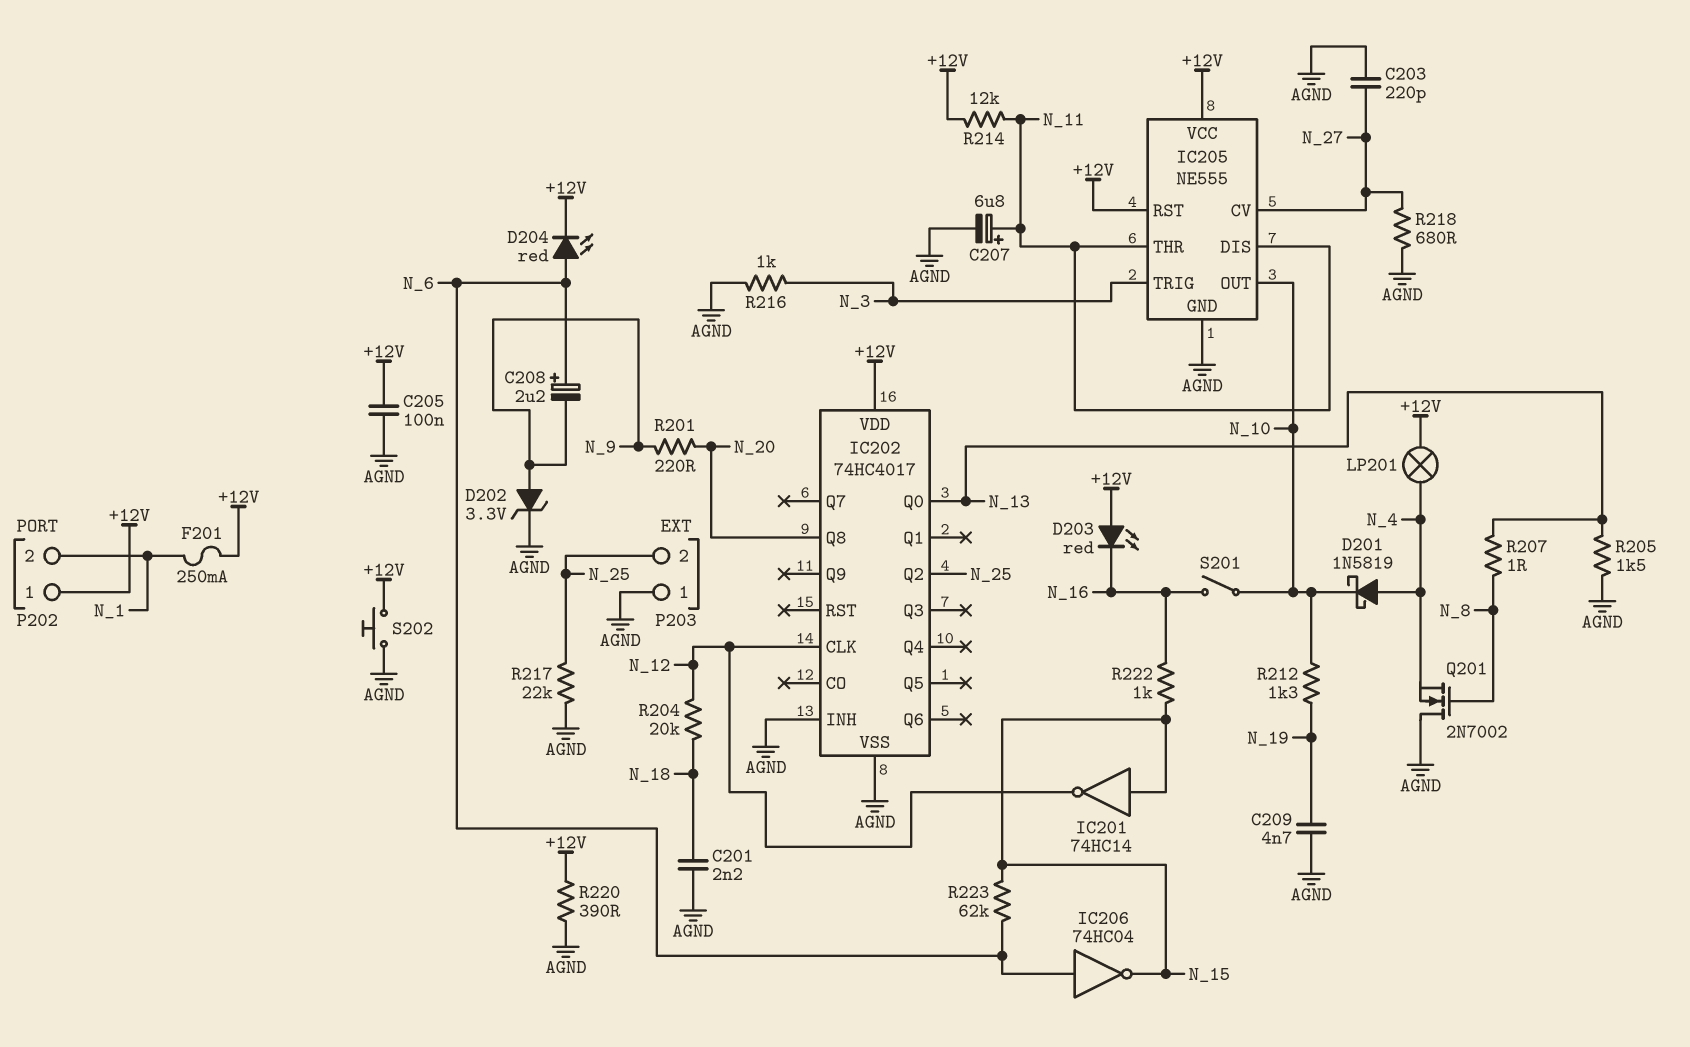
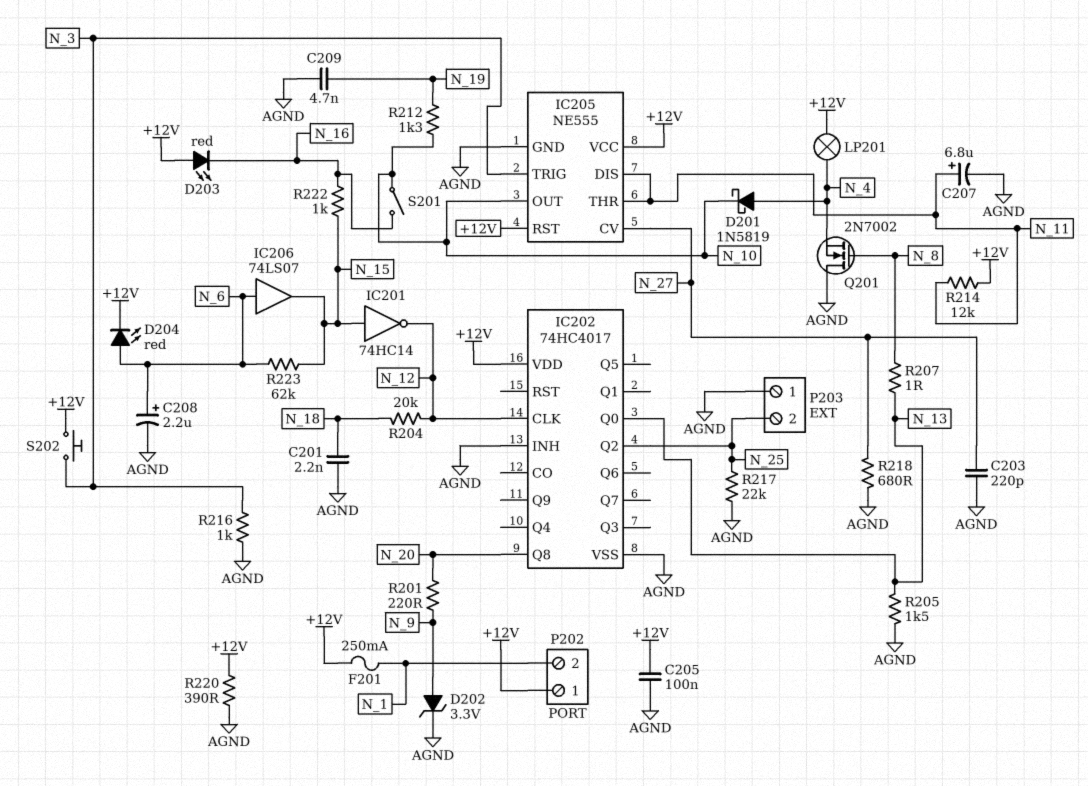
C208: 2.2uF (plus N_6, minus N_9) -> 2.2uF (plus N_6, minus AGND)
IC206: NOT 74HC04 (in N_6, out N_15) -> buffer 74LS07 (in N_6, out N_15)
S202: button (+12V, AGND) -> button (+12V, N_3)

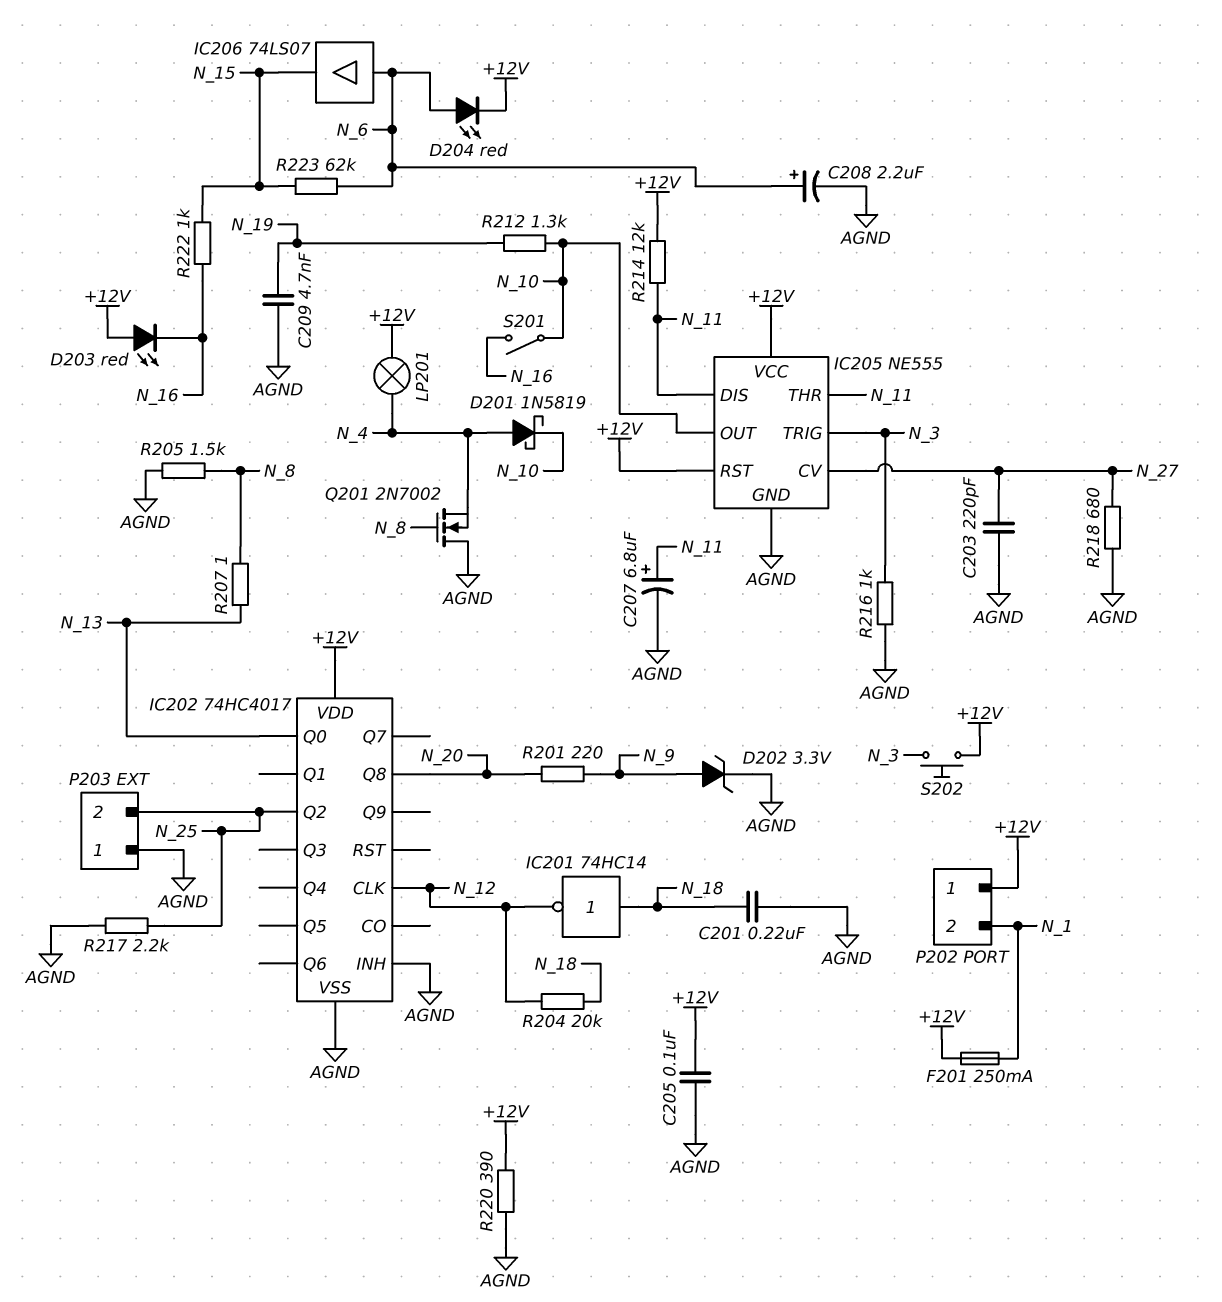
C201: 2.2nF (AGND, N_18) -> 220nF (AGND, N_18)
IC201: NOT 74HC14 (in N_15, out N_12) -> NOT 74HC14 (in N_18, out N_12)
R205: 1.5k (AGND, N_13) -> 1.5k (AGND, N_8)
R217: 22k (AGND, N_25) -> 2.2k (AGND, N_25)

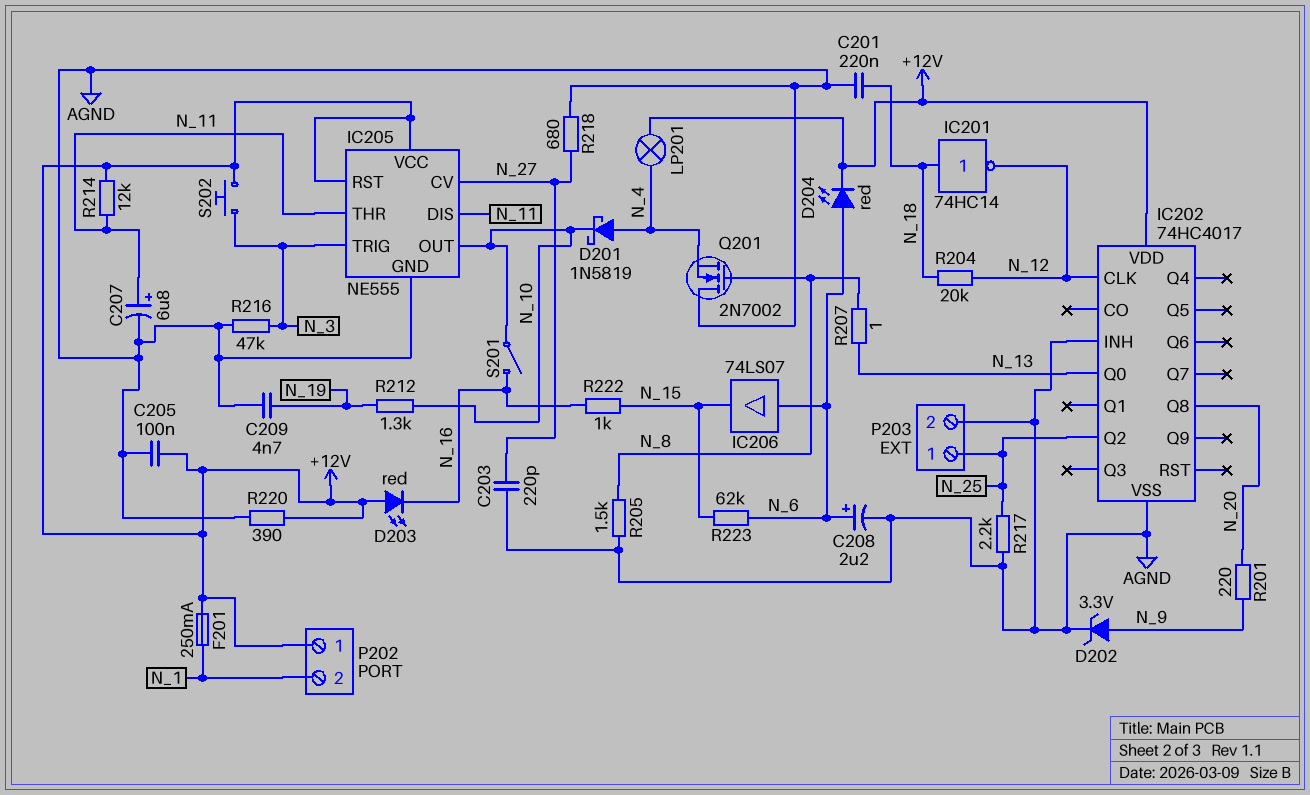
P203 pin 1: AGND -> N_25
P203 pin 2: N_25 -> AGND
R216: 1k (AGND, N_3) -> 47k (AGND, N_3)

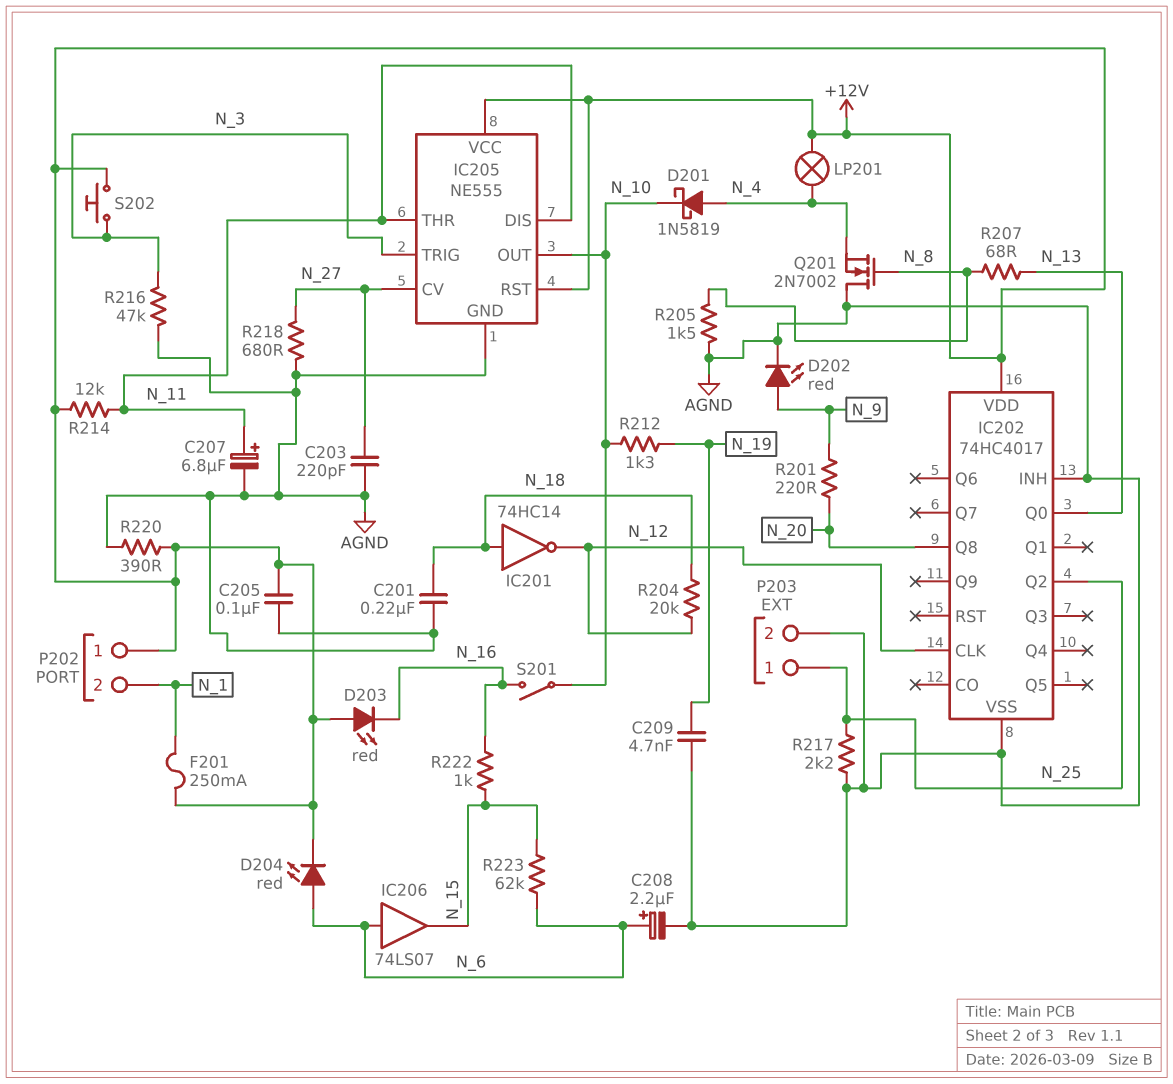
D202: zener 3.3V (A N_9, K AGND) -> LED red (A N_9, K AGND)
R207: 1 (N_8, N_13) -> 68 (N_8, N_13)

